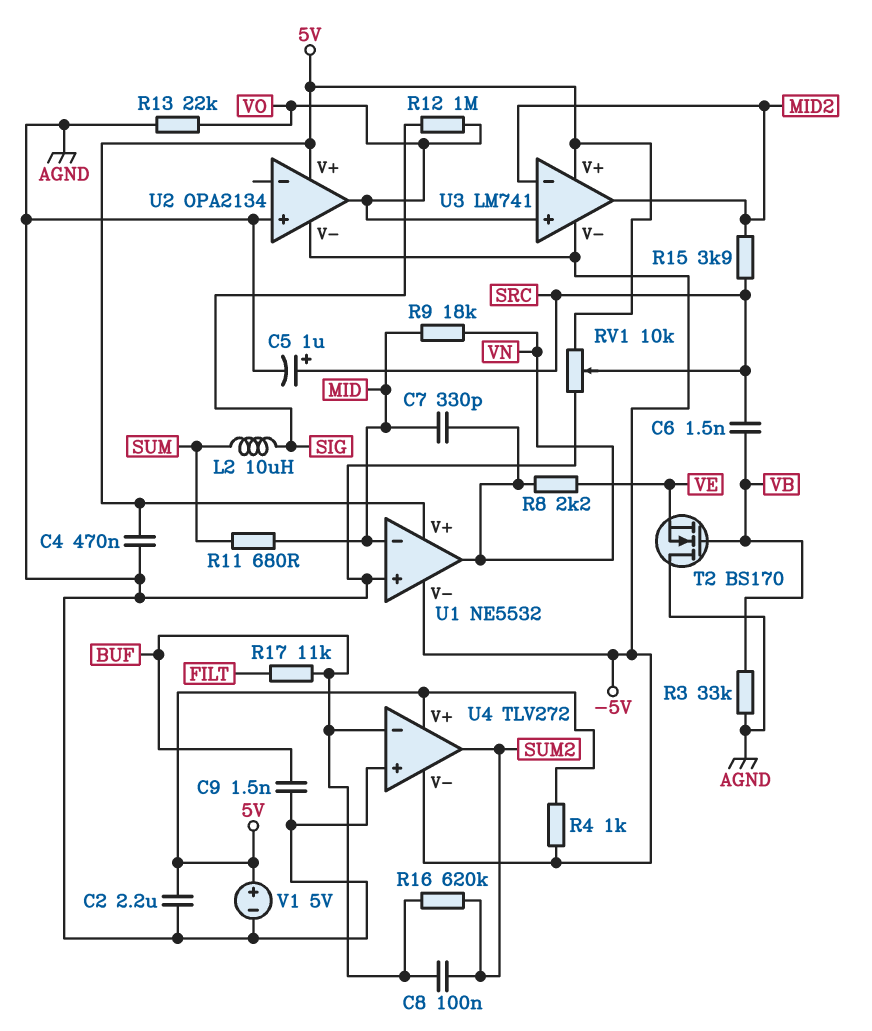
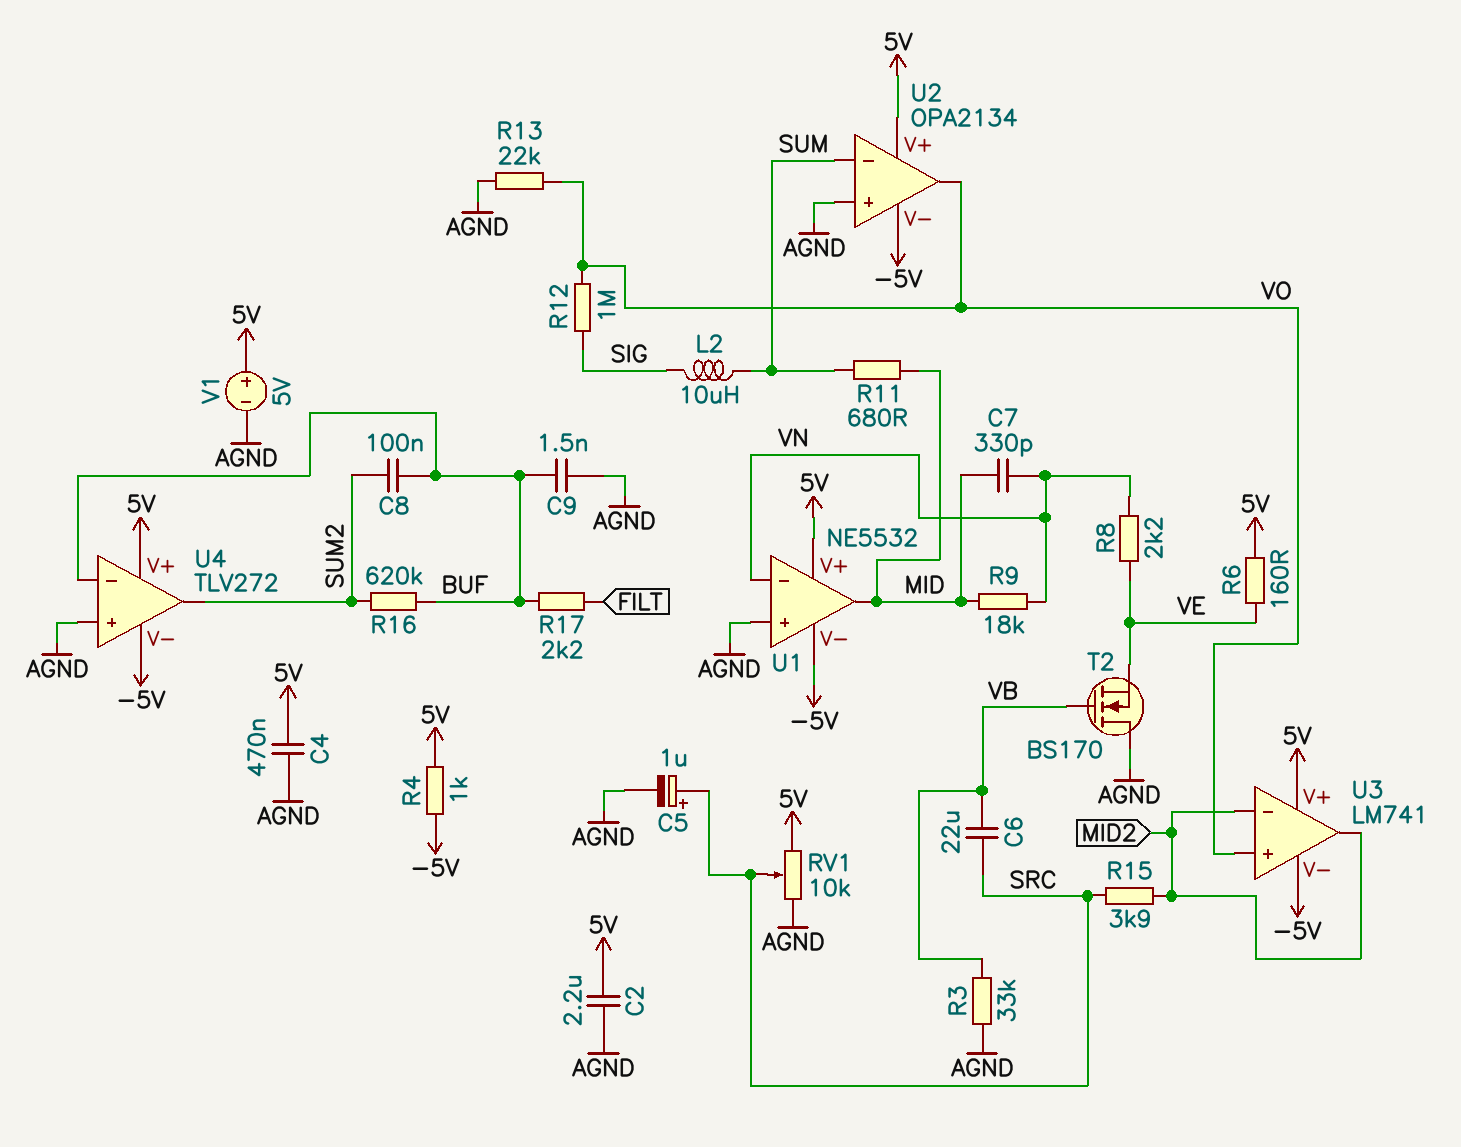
C6: 1.5nF (SRC, VB) -> 22uF (SRC, VB)
R6: none -> 160 (5V, VE)
R17: 11k (BUF, FILT) -> 2.2k (BUF, FILT)
U1 pin in-: MID -> VN
U1 pin out: VN -> MID
U2 pin in-: none -> SUM

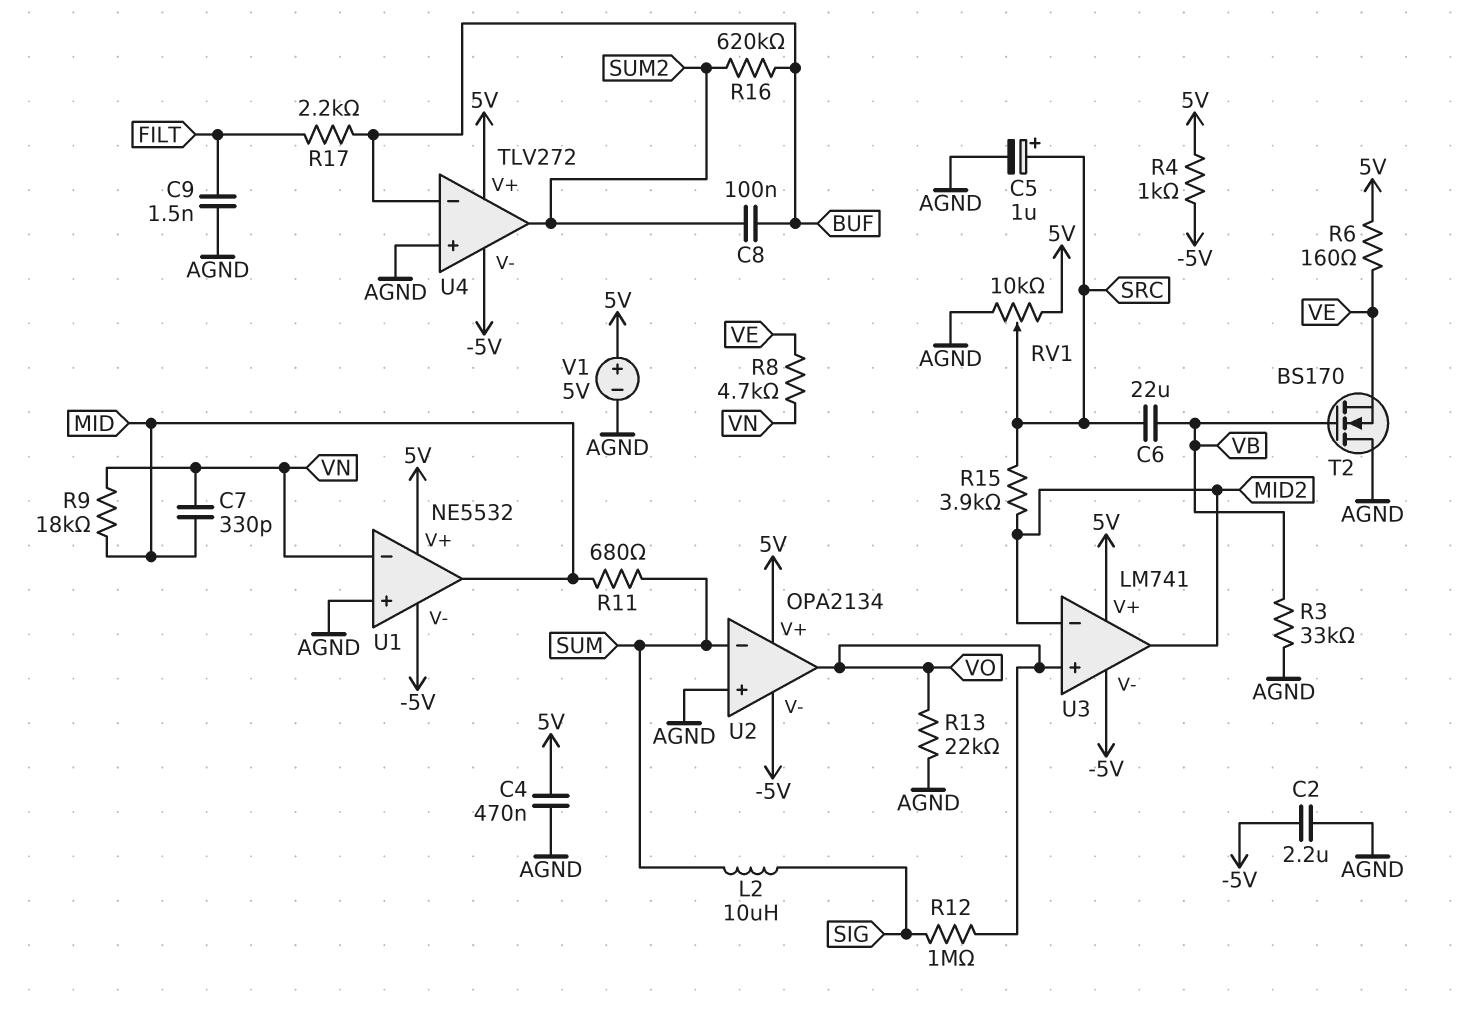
C2: 2.2uF (5V, AGND) -> 2.2uF (-5V, AGND)
C9: 1.5nF (AGND, BUF) -> 1.5nF (AGND, FILT)
R8: 2.2k (VE, VN) -> 4.7k (VE, VN)

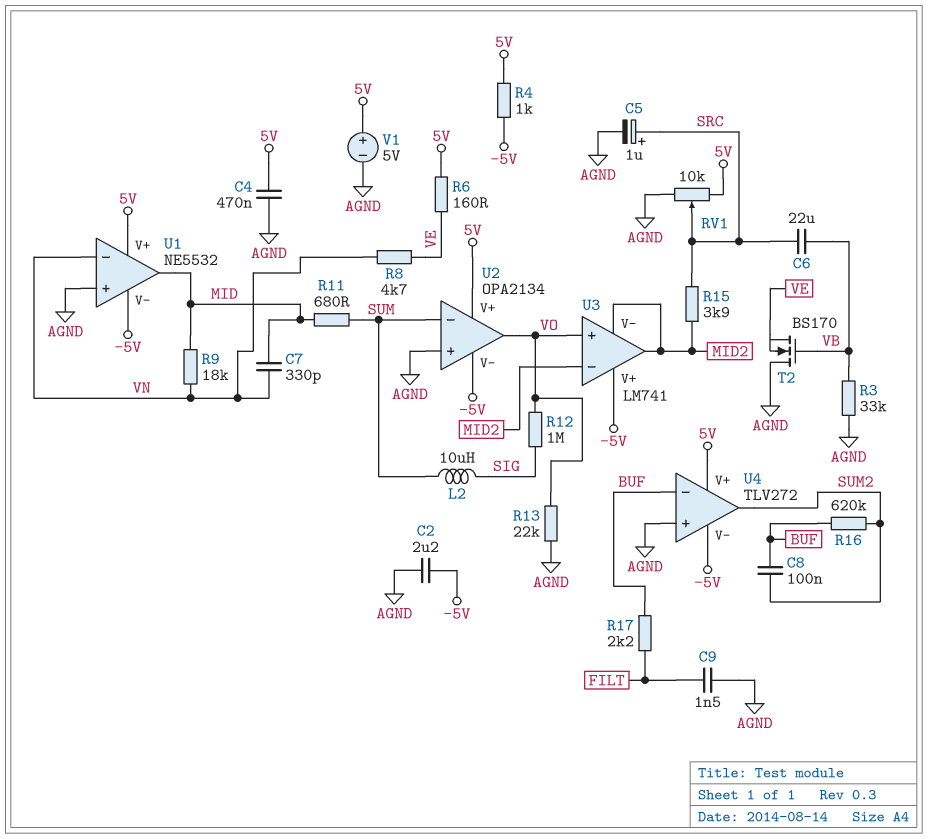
U3 pin V+: 5V -> -5V
U3 pin V-: -5V -> MID2

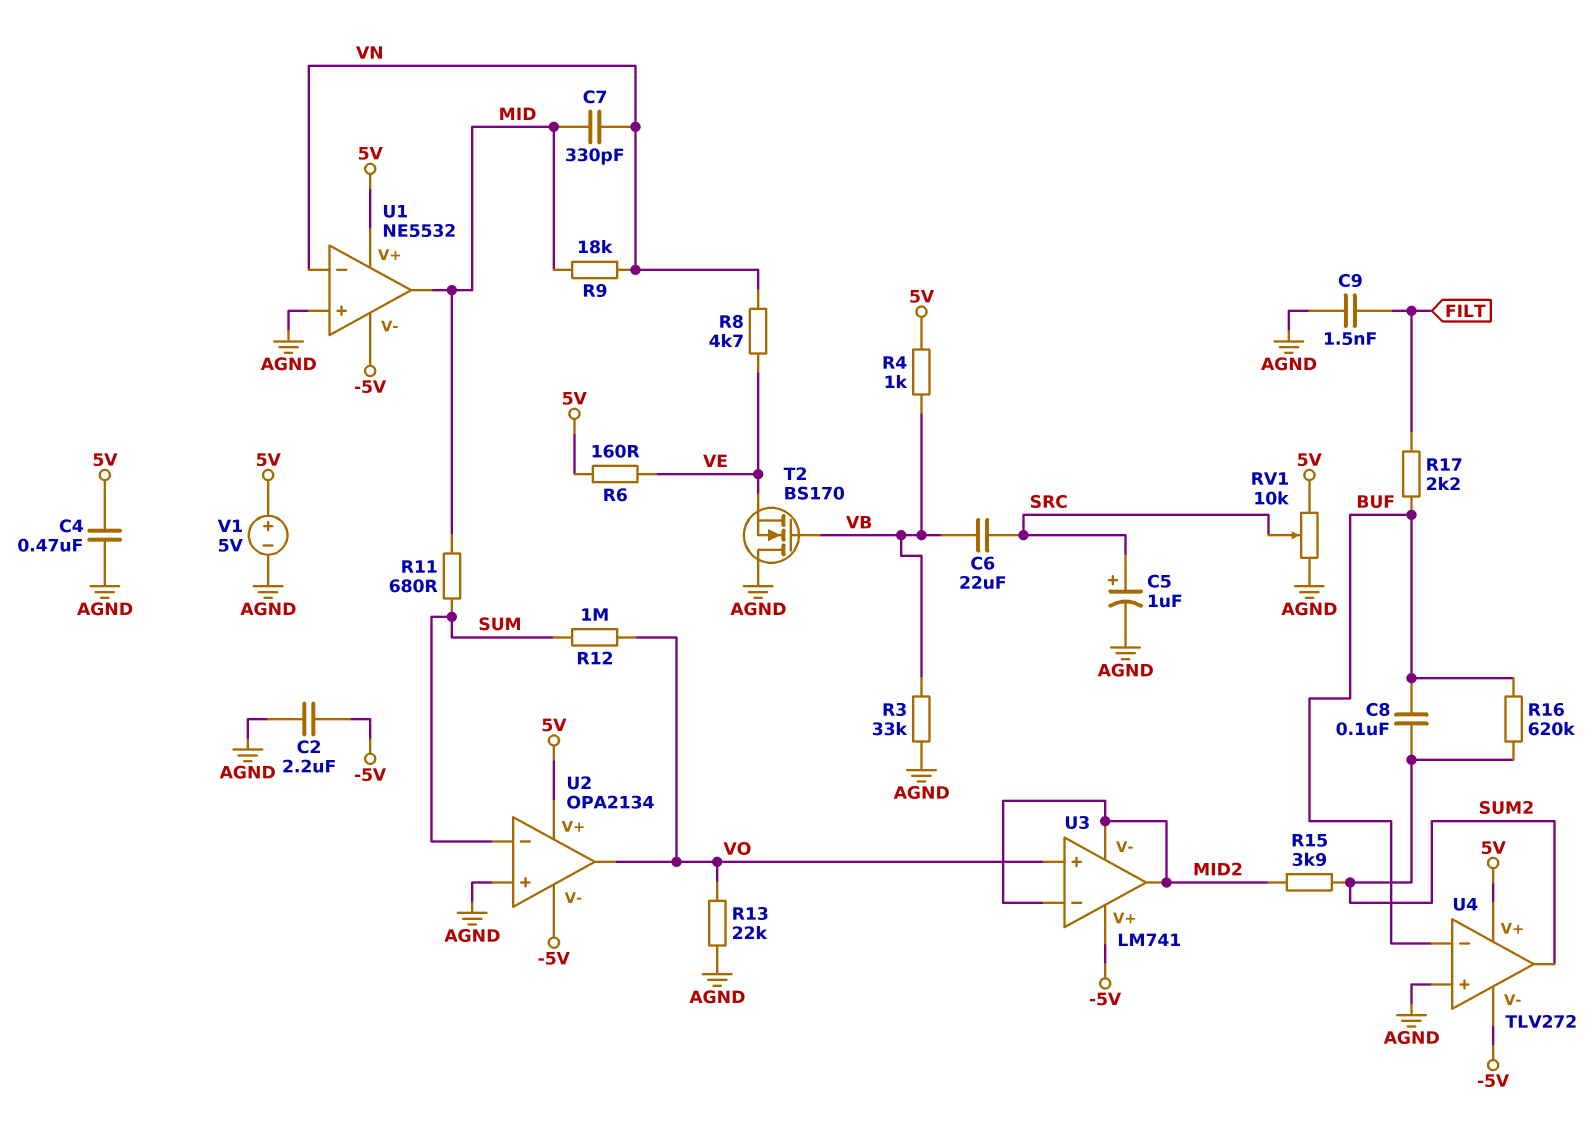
L2: 10uH (SIG, SUM) -> none
R4: 1k (-5V, 5V) -> 1k (5V, VB)
R12: 1M (SIG, VO) -> 1M (SUM, VO)
R15: 3.9k (MID2, SRC) -> 3.9k (MID2, SUM2)

